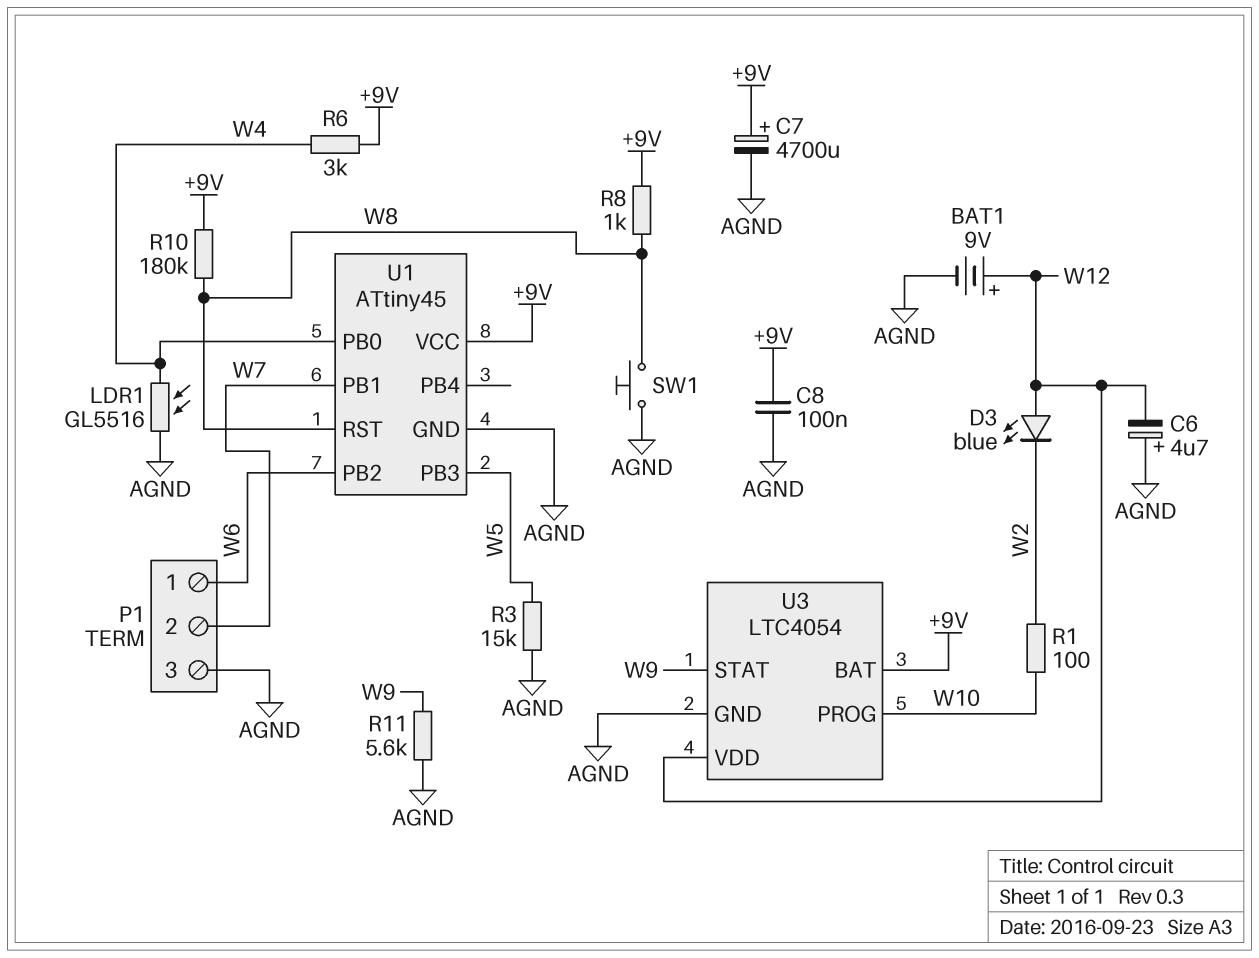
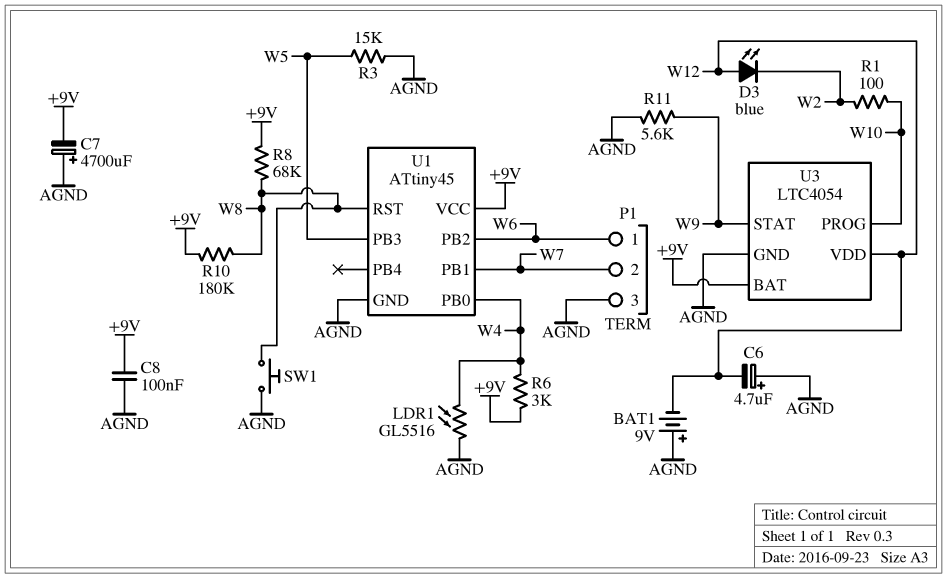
BAT1: 9V (plus W12, minus AGND) -> 9V (plus AGND, minus W12)
C7: 4700uF (plus +9V, minus AGND) -> 4700uF (plus AGND, minus +9V)
R8: 1k (+9V, W8) -> 68k (+9V, W8)

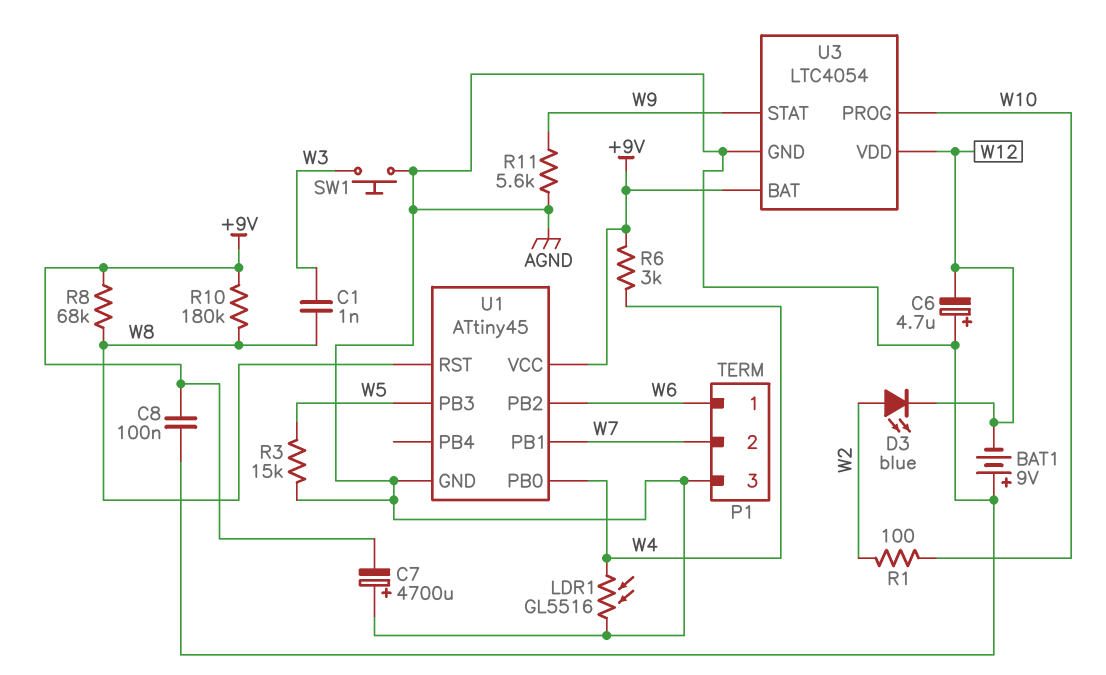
C1: none -> 1nF (W3, W8)
D3: LED blue (A W12, K W2) -> LED blue (A W2, K W12)
SW1: button (AGND, W8) -> button (AGND, W3)

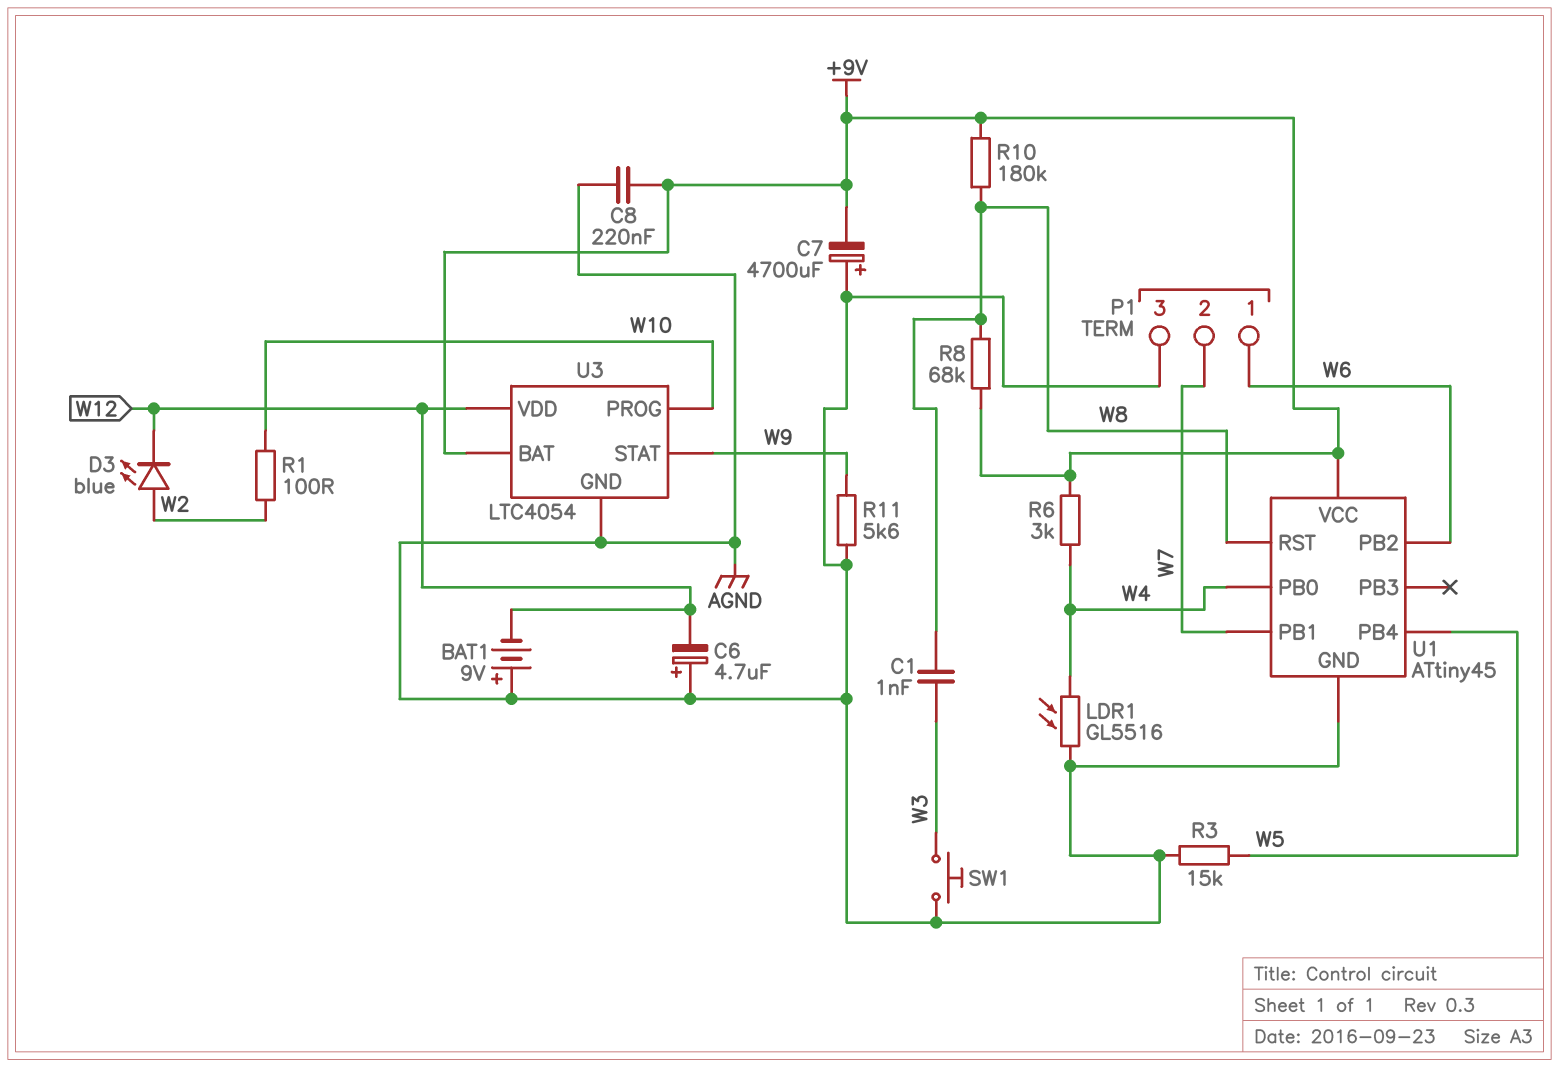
C8: 100nF (+9V, AGND) -> 220nF (+9V, AGND)
U1 pin PB3: W5 -> none
U1 pin PB4: none -> W5

